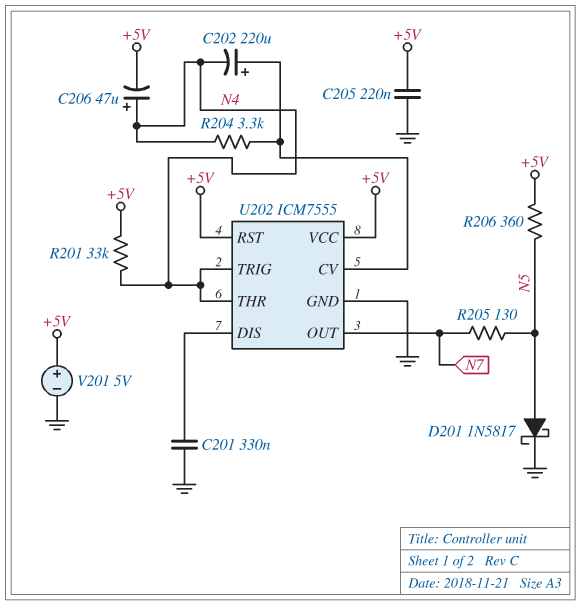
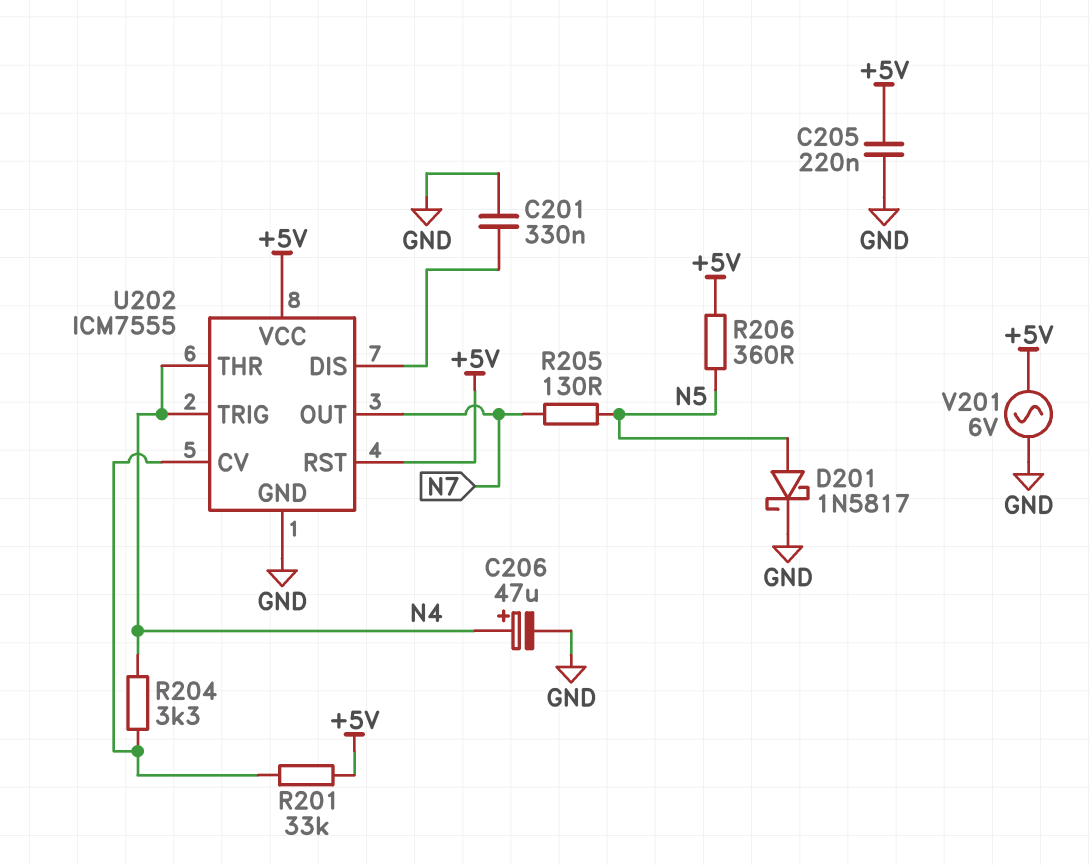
C202: 220uF (plus U202/CV, minus N4) -> none
C206: 47uF (plus N4, minus +5V) -> 47uF (plus N4, minus GND)
R201: 33k (+5V, N4) -> 33k (+5V, U202/CV)
V201: 5V (plus +5V, minus GND) -> AC 6V (+5V, GND)

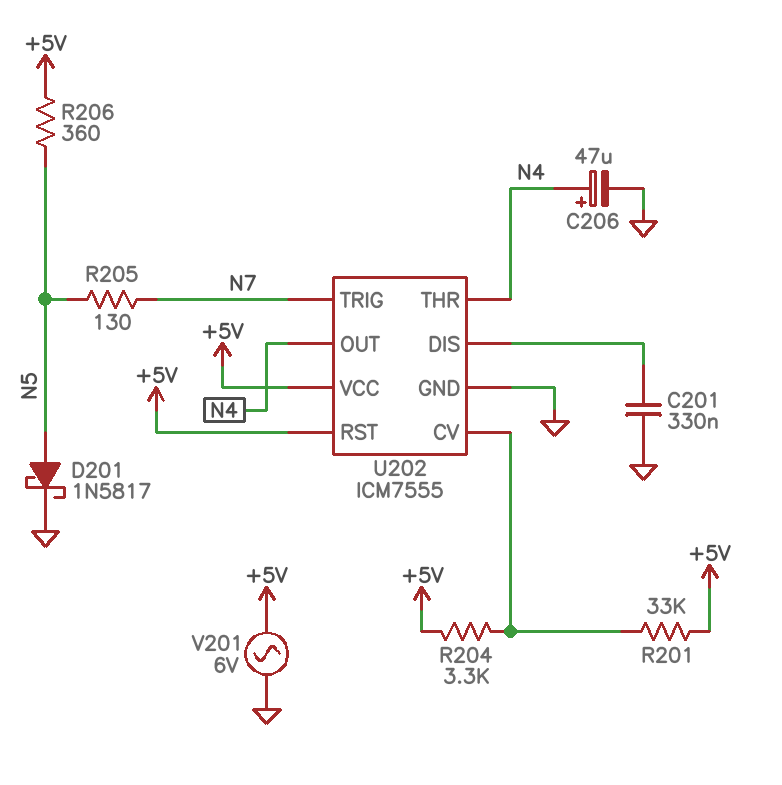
C205: 220nF (+5V, GND) -> none
R204: 3.3k (N4, U202/CV) -> 3.3k (+5V, U202/CV)
U202 pin OUT: N7 -> N4
U202 pin TRIG: N4 -> N7

